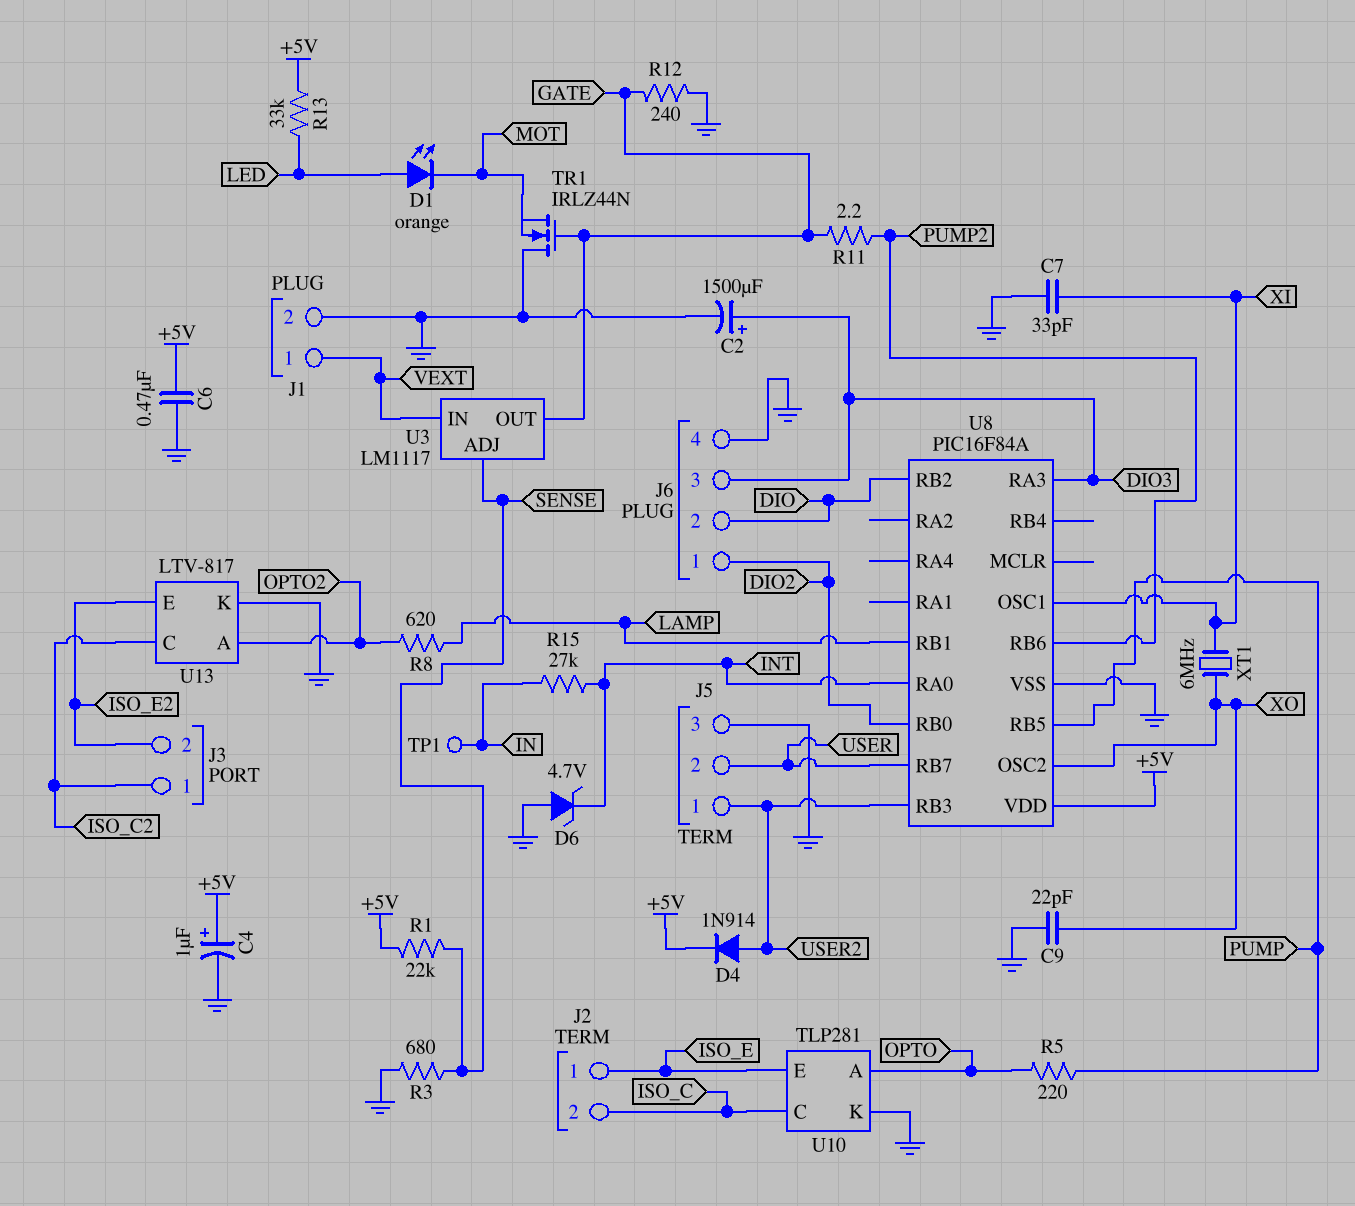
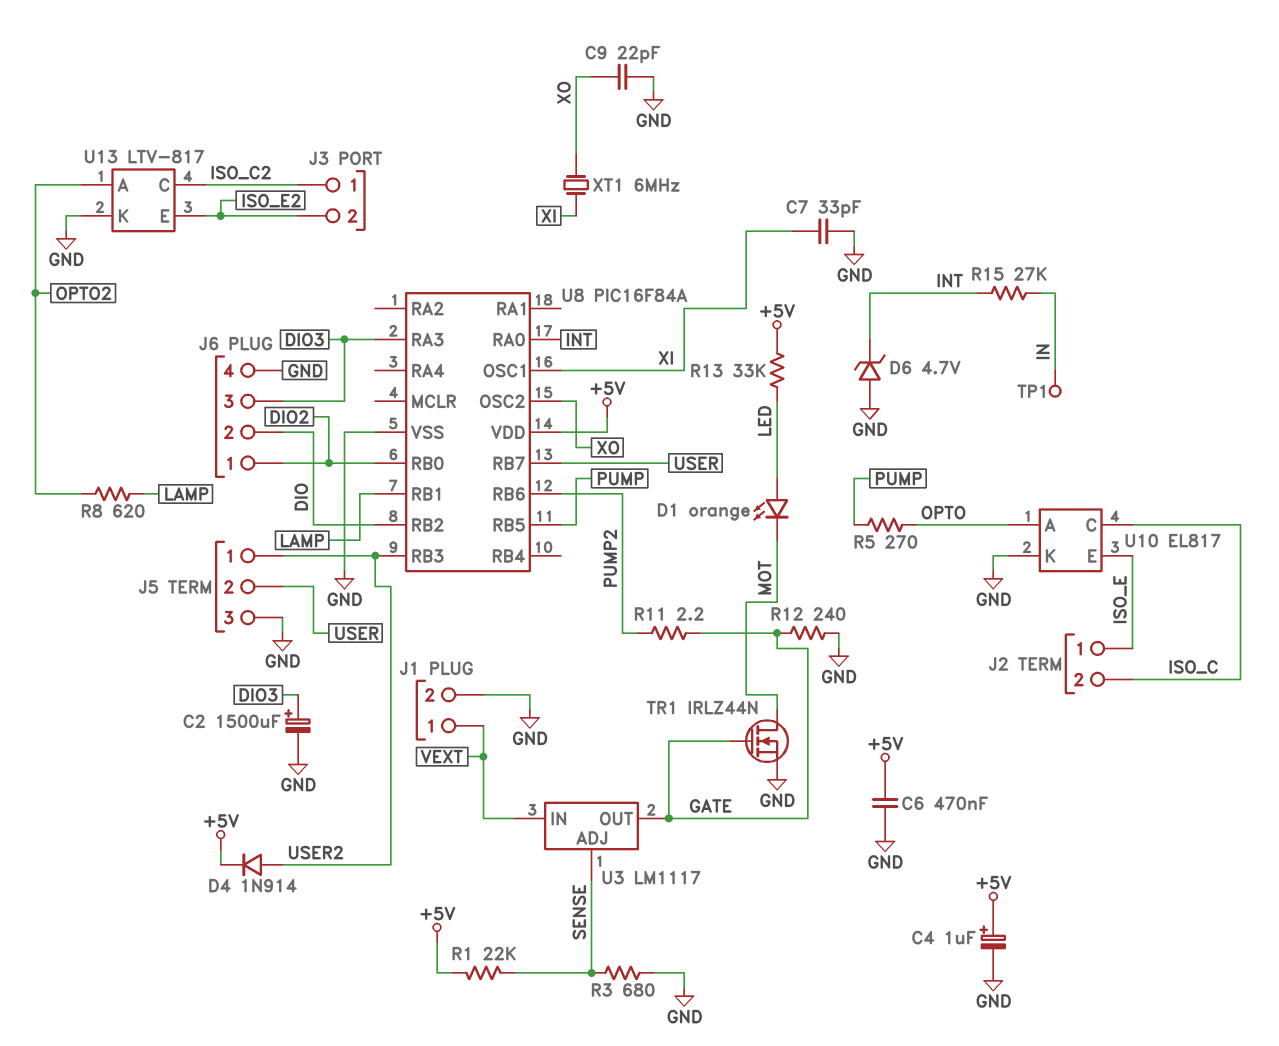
R5: 220 (OPTO, PUMP) -> 270 (OPTO, PUMP)
TR1: NMOS IRLZ44N (G GATE, D GND, S MOT) -> NMOS IRLZ44N (G GATE, D MOT, S GND)
U10: TLP281 -> EL817

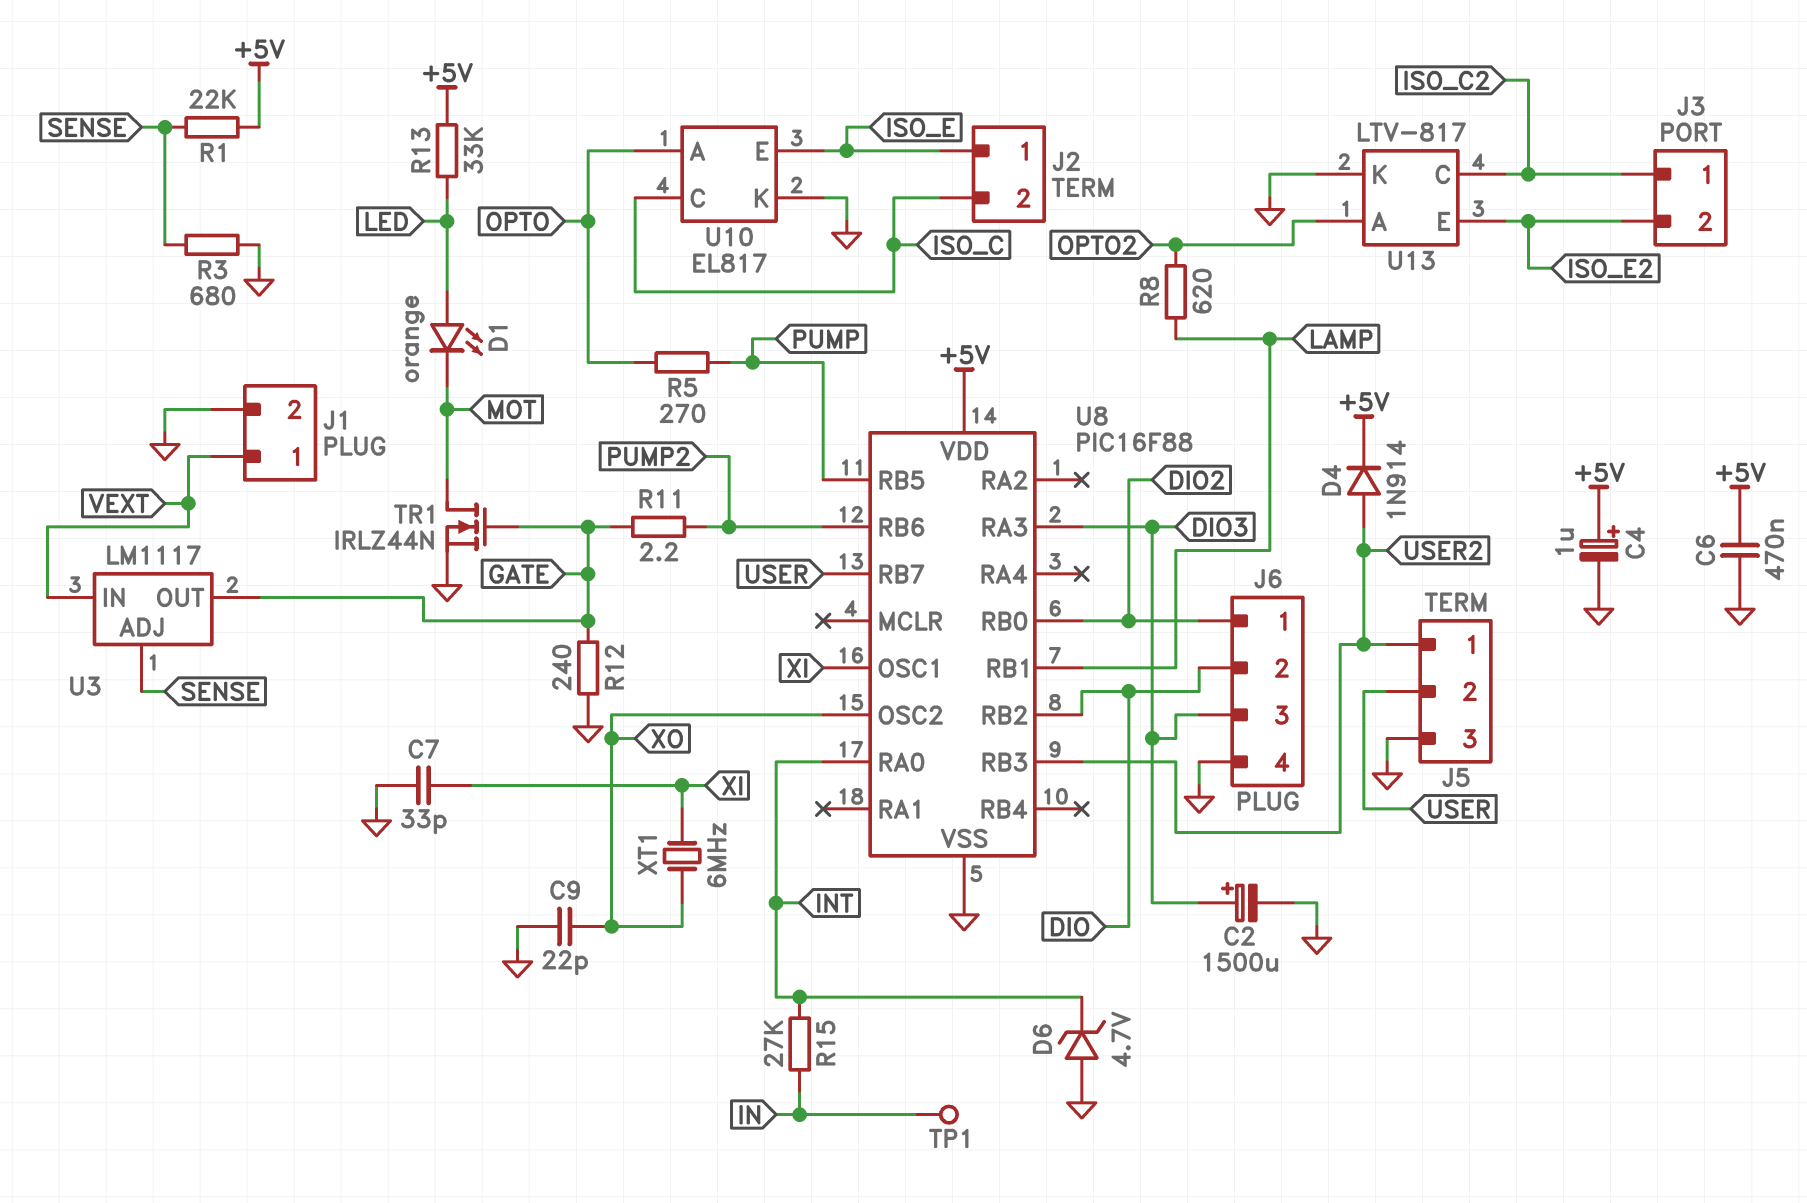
U8: PIC16F84A -> PIC16F88

